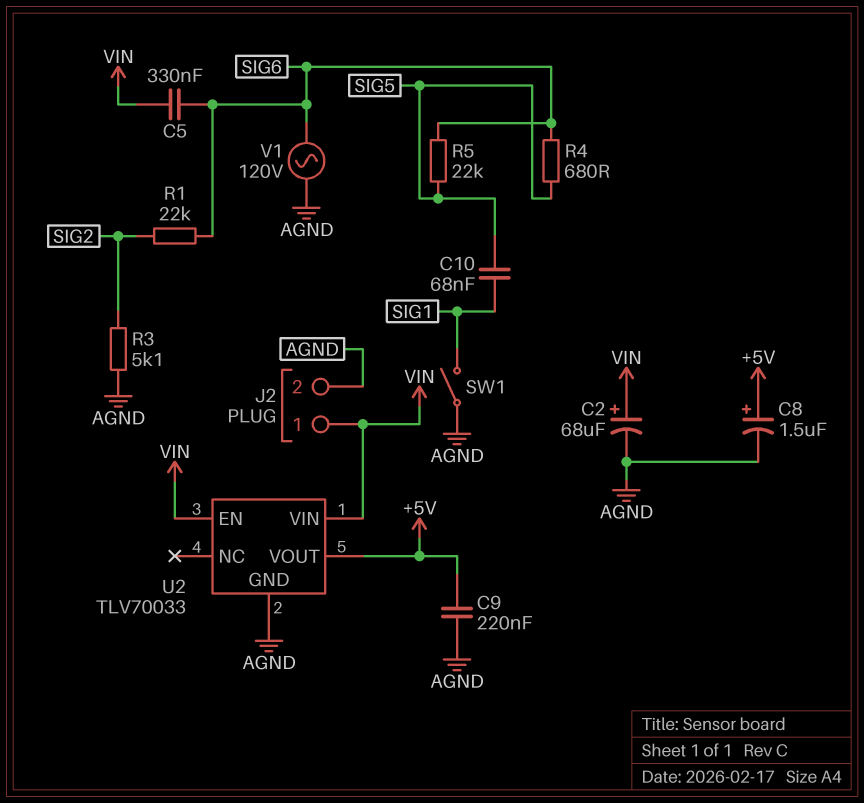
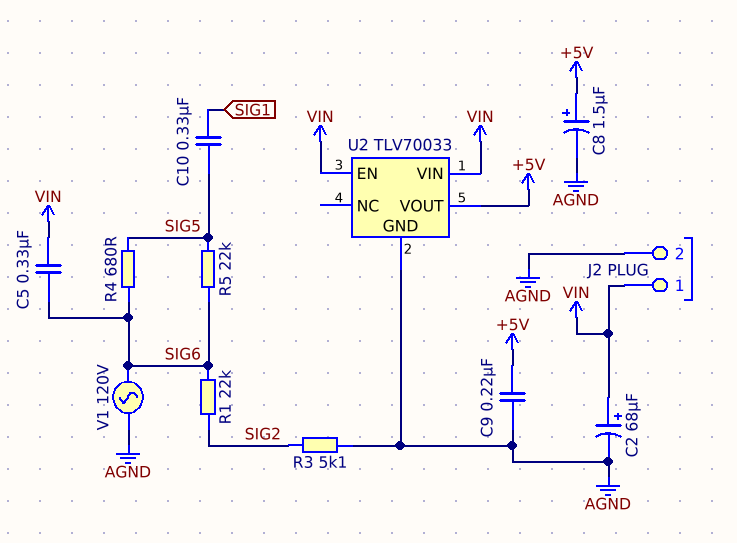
C10: 68nF (SIG1, SIG5) -> 330nF (SIG1, SIG5)
SW1: switch (AGND, SIG1) -> none

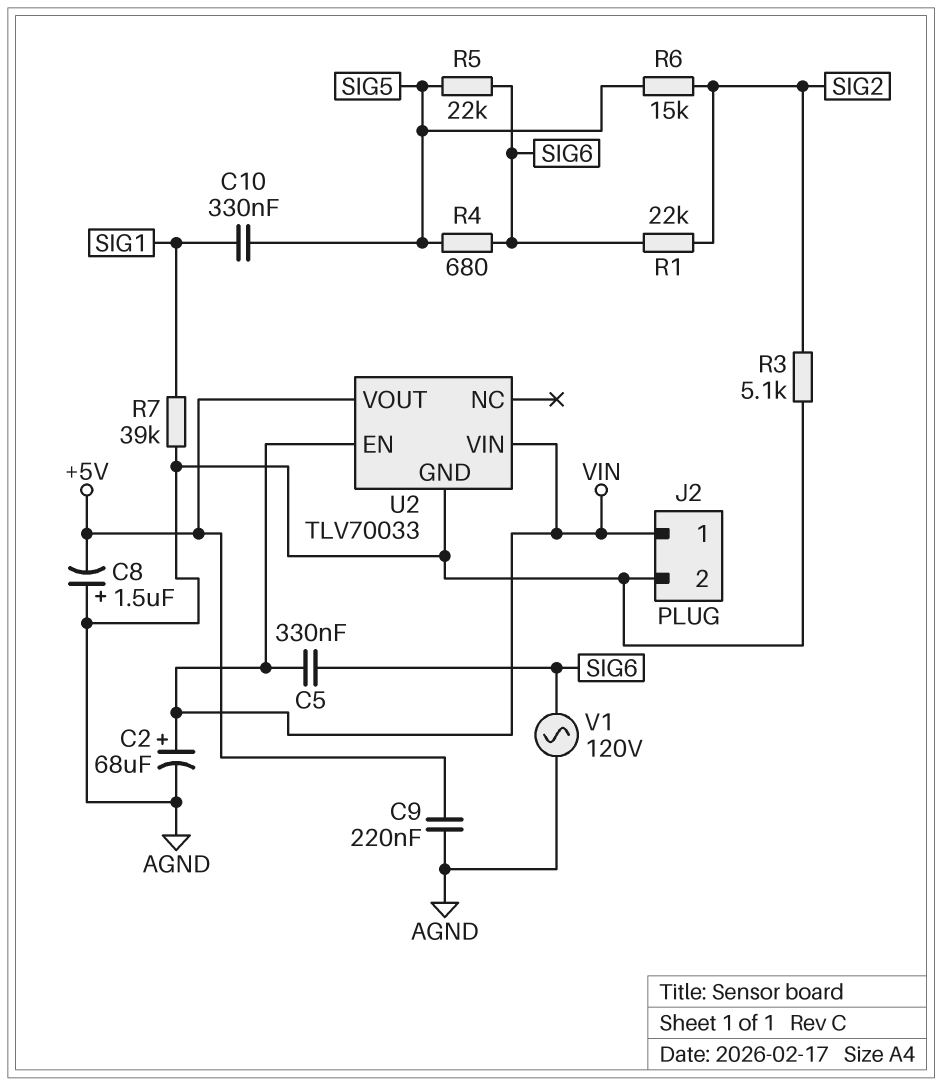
C8: 1.5uF (plus +5V, minus AGND) -> 1.5uF (plus AGND, minus +5V)
R6: none -> 15k (SIG2, SIG5)
R7: none -> 39k (AGND, SIG1)

